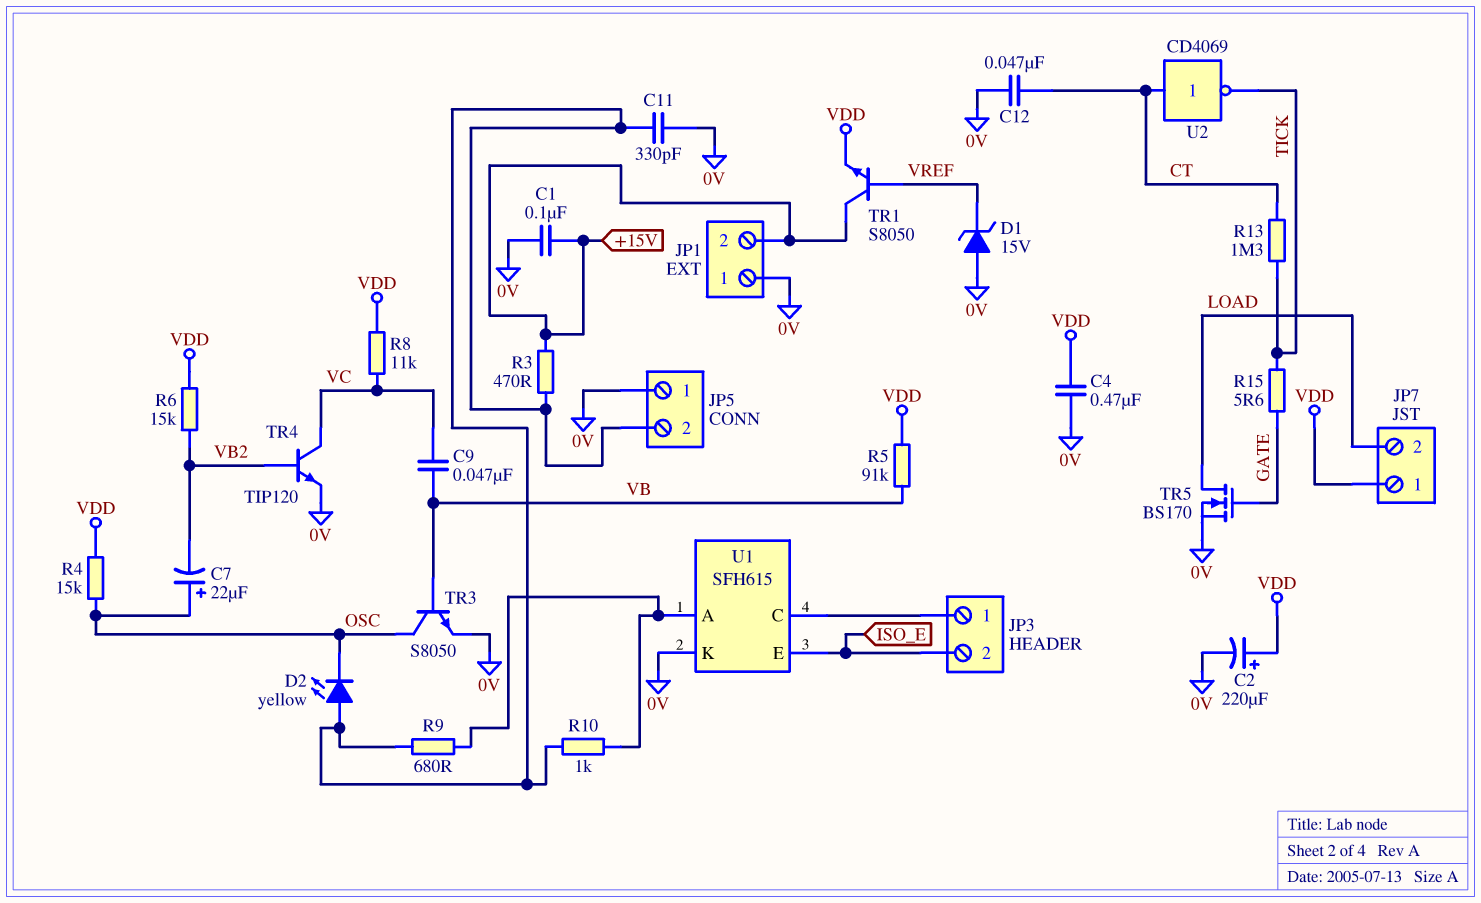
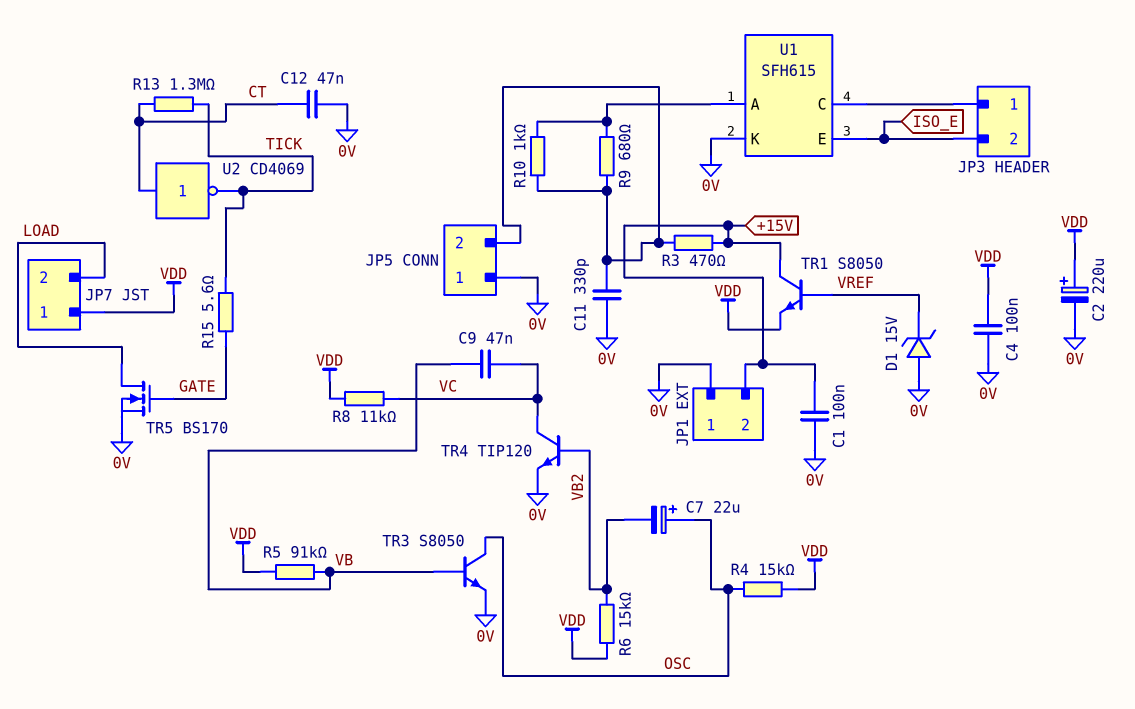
C4: 470nF (0V, VDD) -> 100nF (0V, VDD)
D2: LED yellow (A JP5/2, K OSC) -> none

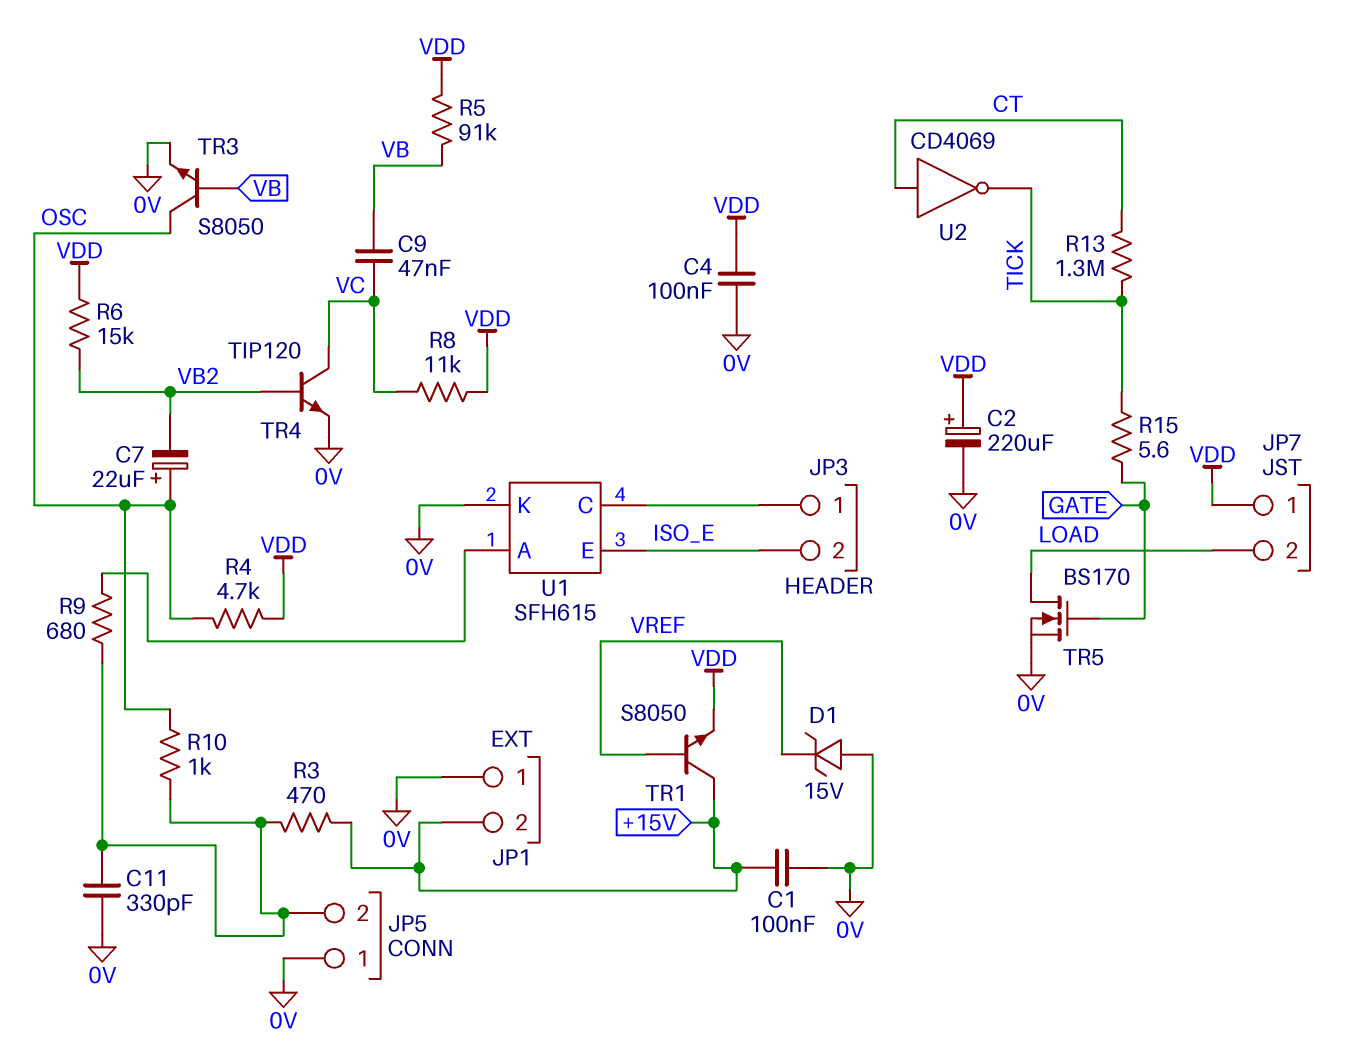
C12: 47nF (0V, CT) -> none
R4: 15k (OSC, VDD) -> 4.7k (OSC, VDD)
R10: 1k (JP5/2, U1/A) -> 1k (JP5/2, OSC)

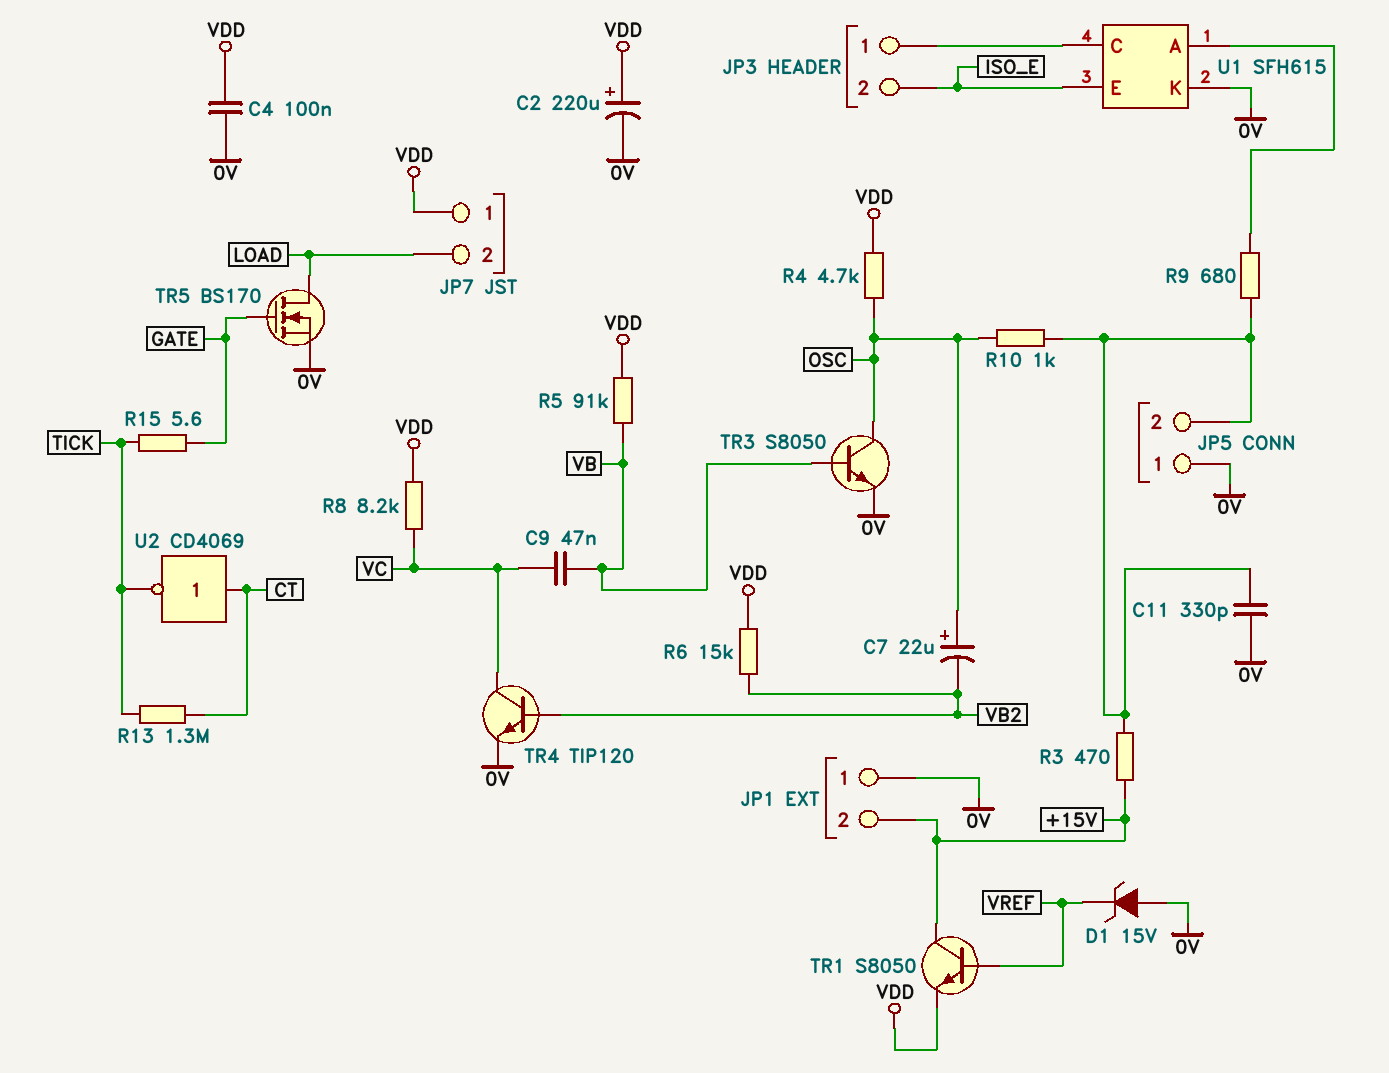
C1: 100nF (+15V, 0V) -> none
R8: 11k (VC, VDD) -> 8.2k (VC, VDD)

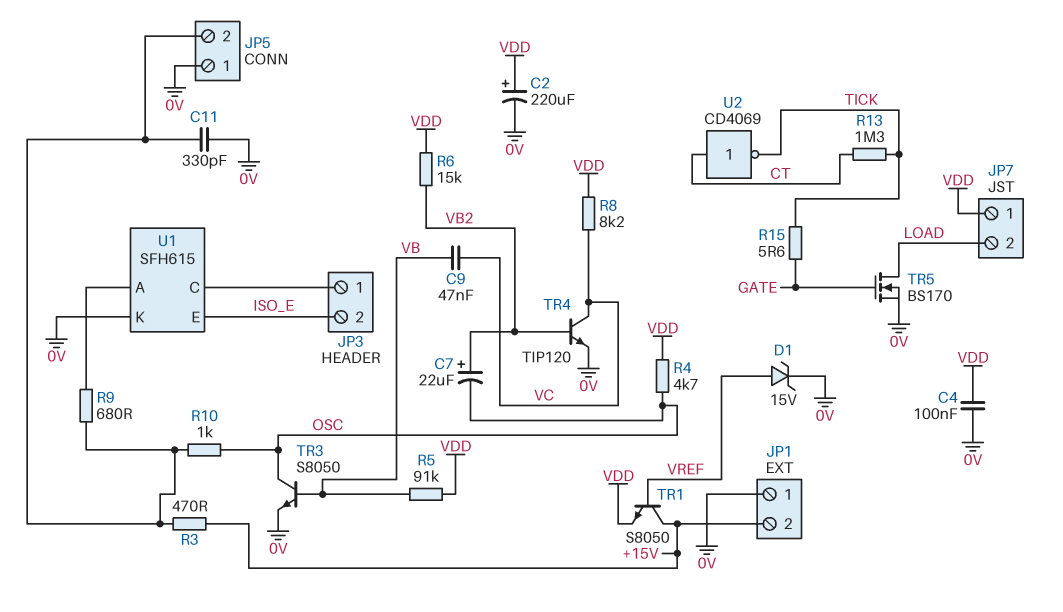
C7: 22uF (plus OSC, minus VB2) -> 22uF (plus VB2, minus OSC)
D1: zener 15V (A 0V, K VREF) -> zener 15V (A VREF, K 0V)

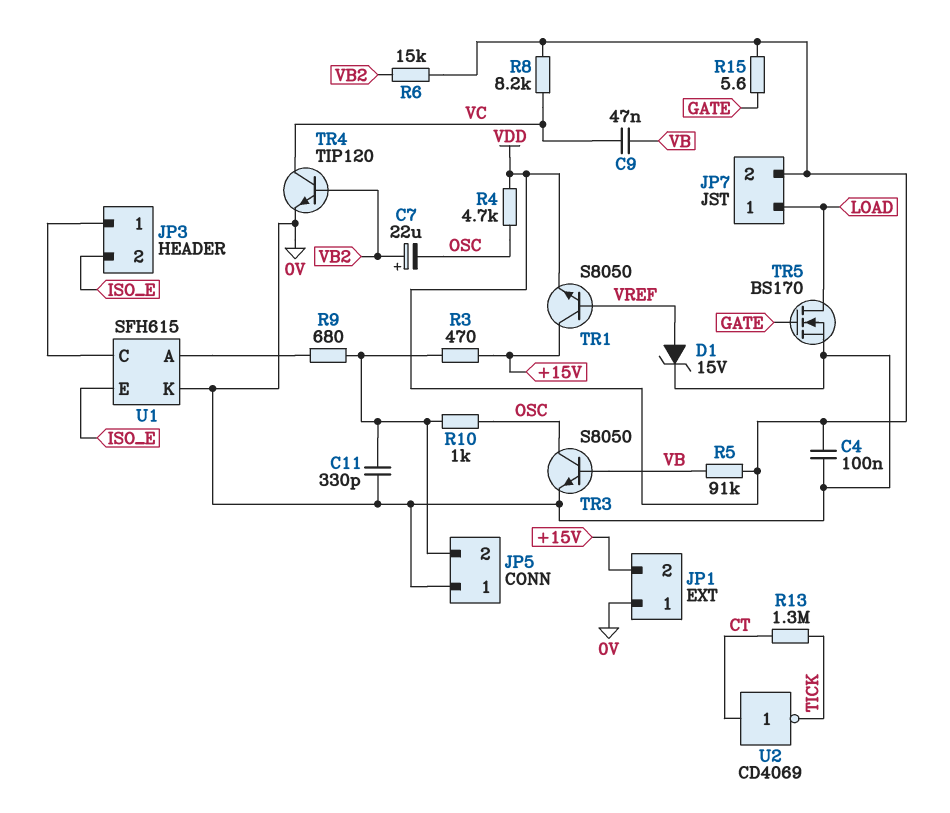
C2: 220uF (plus VDD, minus 0V) -> none
JP7 pin 1: VDD -> LOAD
JP7 pin 2: LOAD -> VDD
R15: 5.6 (GATE, TICK) -> 5.6 (GATE, VDD)

